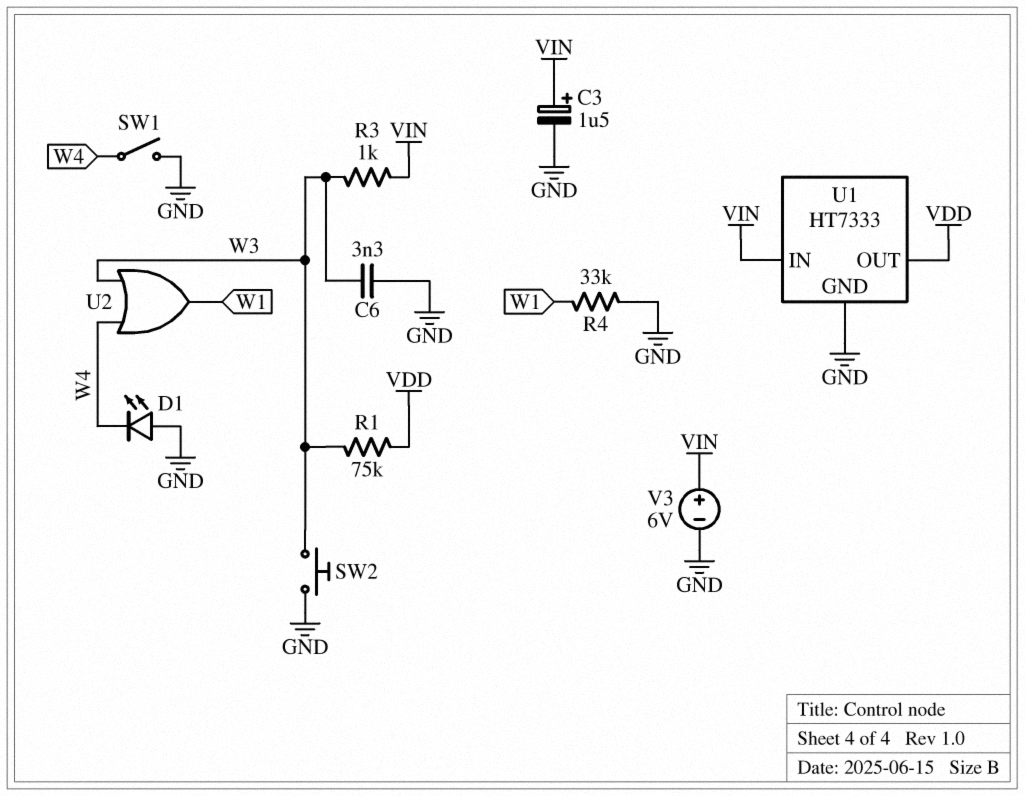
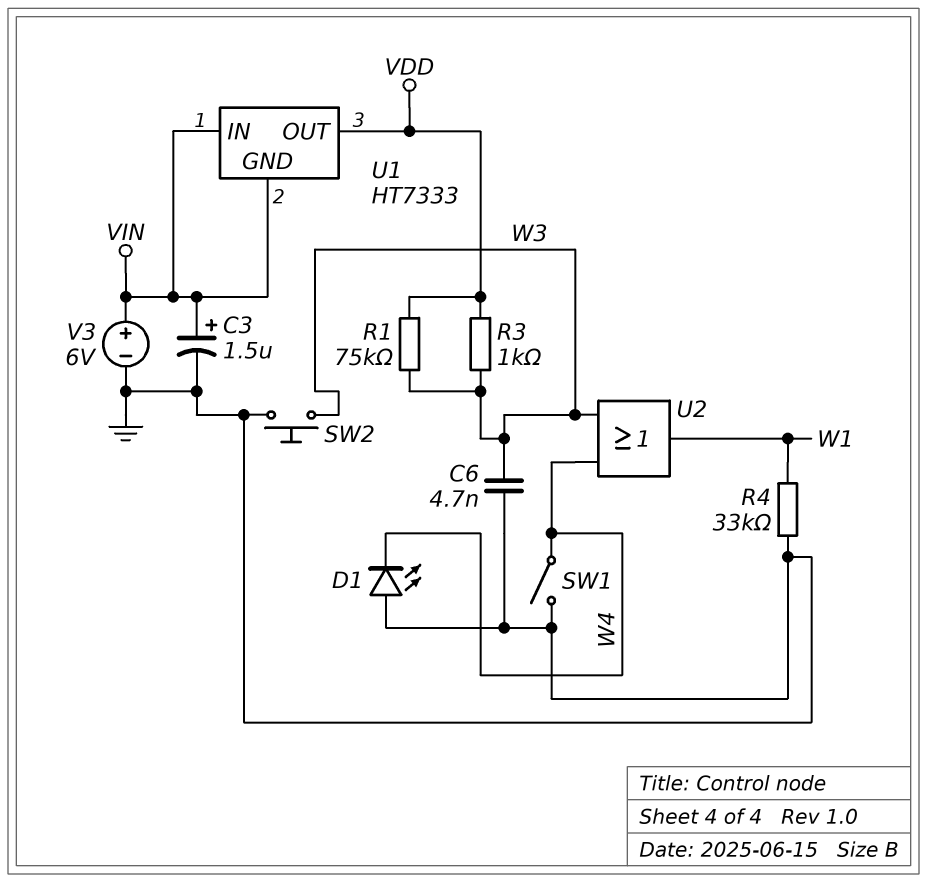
C6: 3.3nF (GND, W3) -> 4.7nF (GND, W3)
R3: 1k (VIN, W3) -> 1k (VDD, W3)
U1 pin GND: GND -> VIN

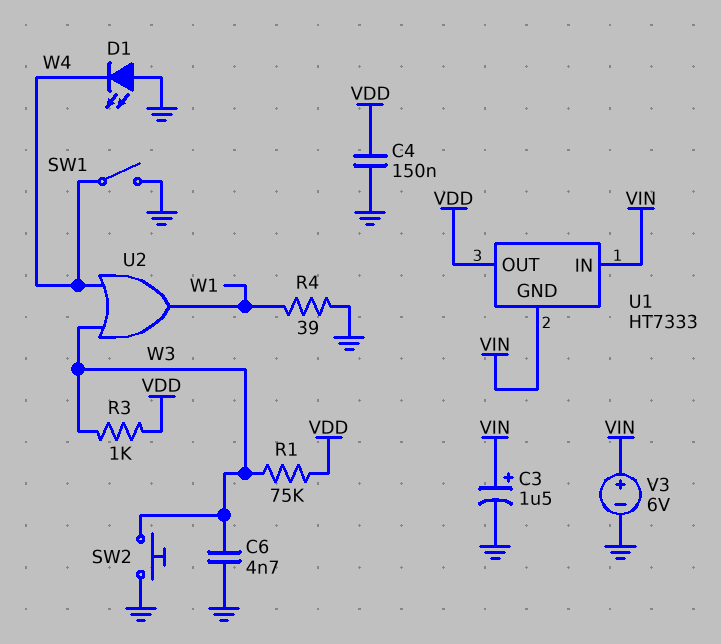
C4: none -> 150nF (GND, VDD)
R4: 33k (GND, W1) -> 39 (GND, W1)

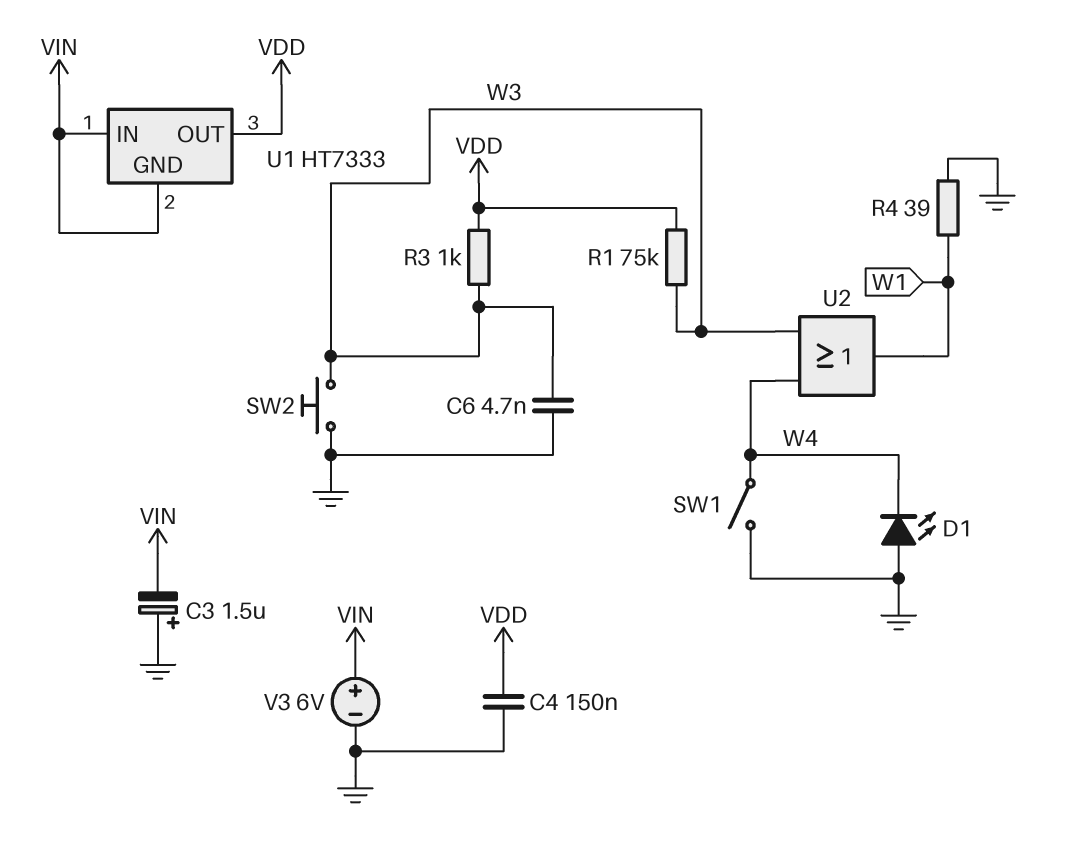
C3: 1.5uF (plus VIN, minus GND) -> 1.5uF (plus GND, minus VIN)

